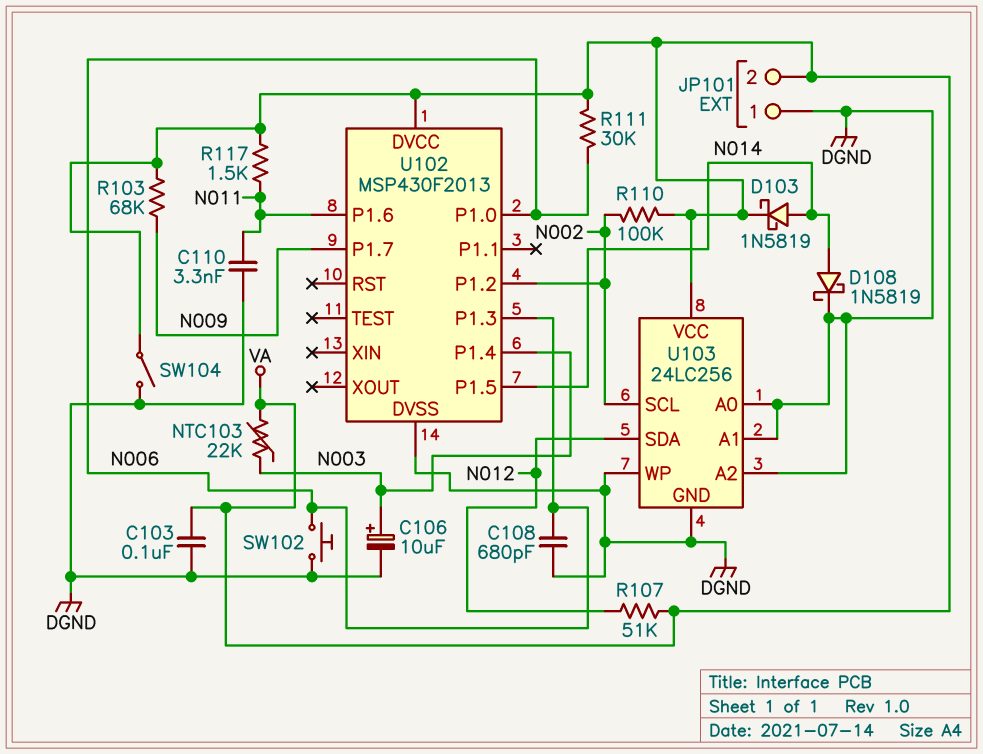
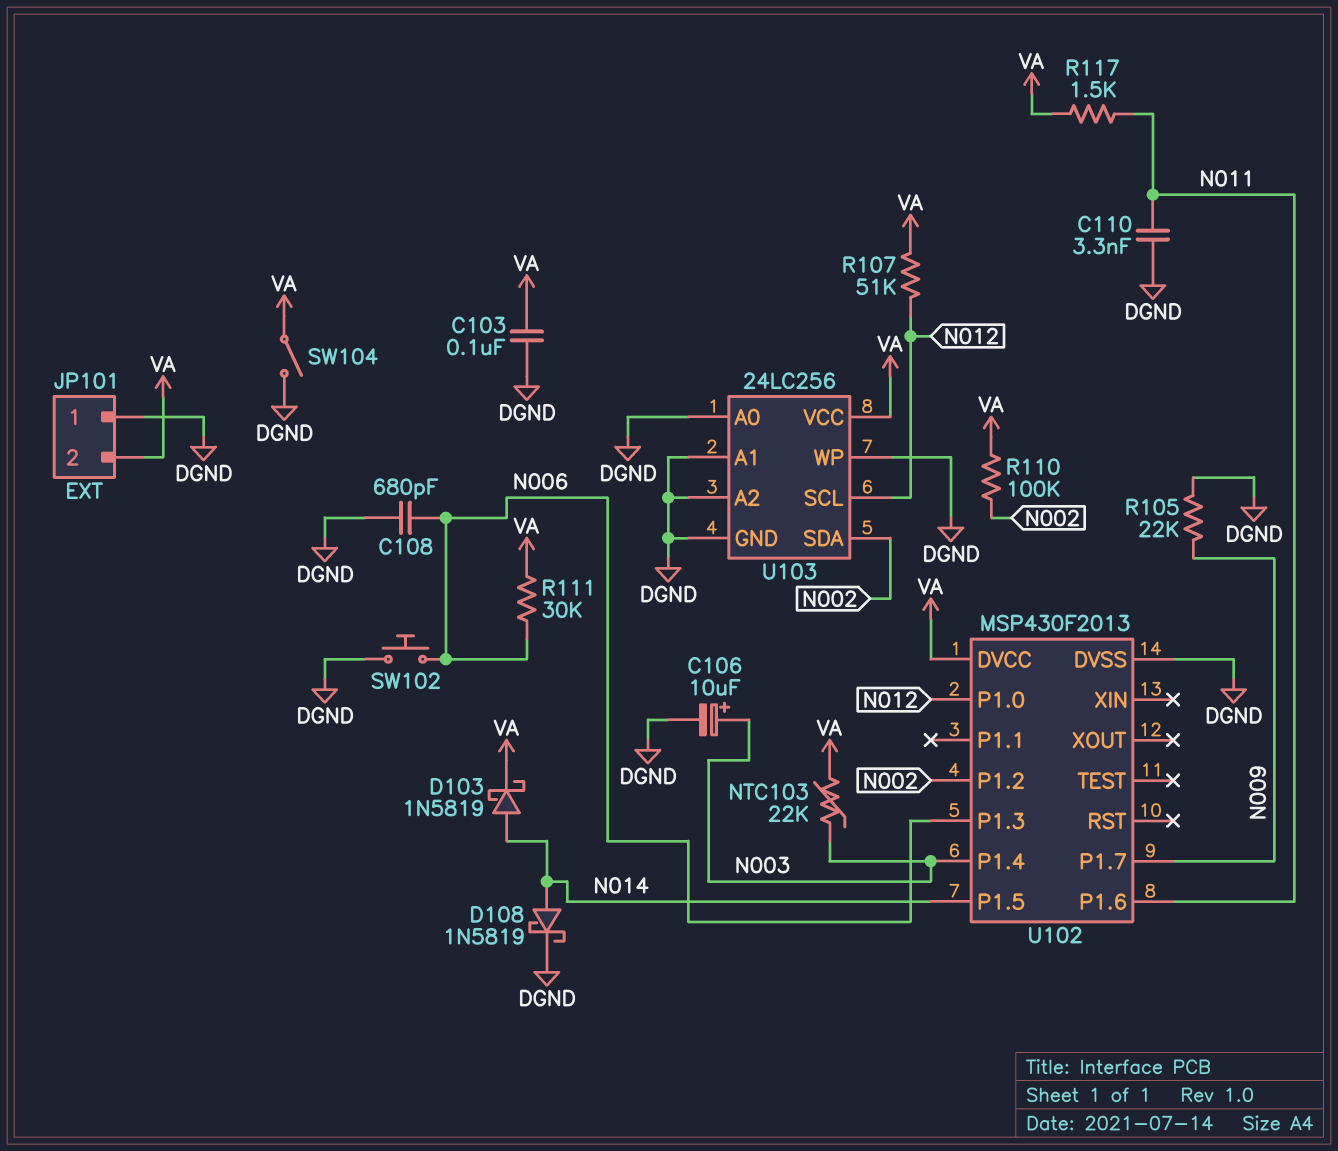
R103: 68k (N009, VA) -> none
R105: none -> 22k (DGND, N009)
U102 pin P1.0: N006 -> N012
U103 pin SCL: N002 -> N012
U103 pin SDA: N012 -> N002

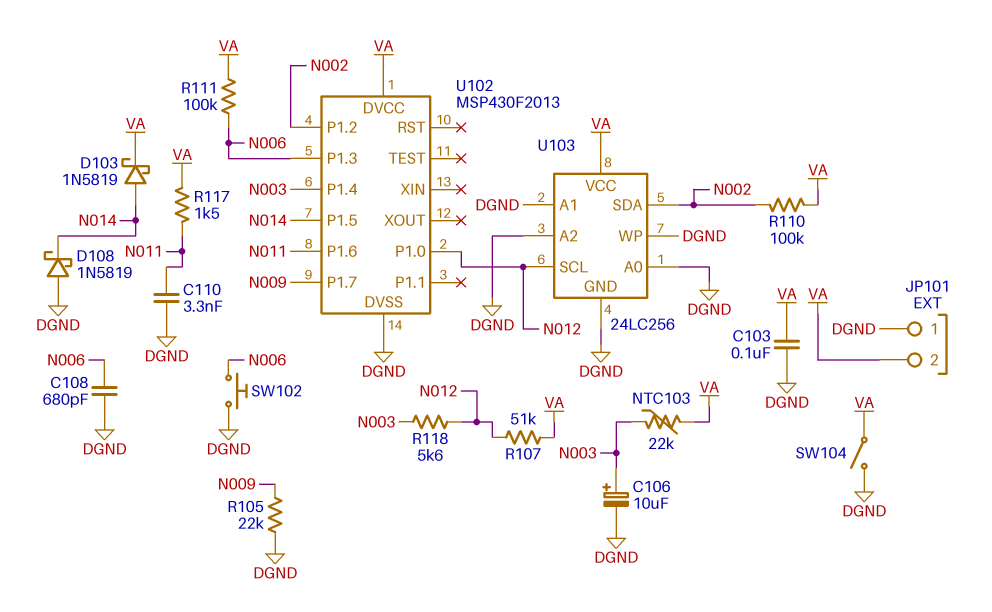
D108: schottky 1N5819 (A N014, K DGND) -> schottky 1N5819 (A DGND, K N014)
R111: 30k (N006, VA) -> 100k (N006, VA)
R118: none -> 5.6k (N003, N012)

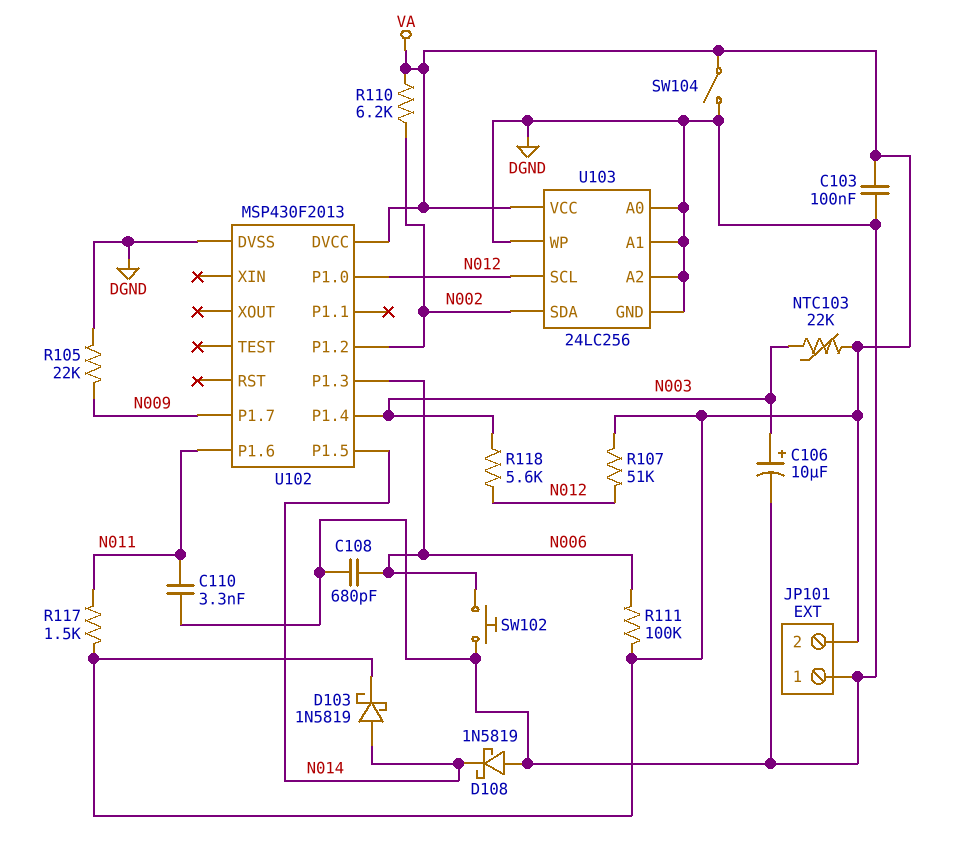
R110: 100k (N002, VA) -> 6.2k (N002, VA)

